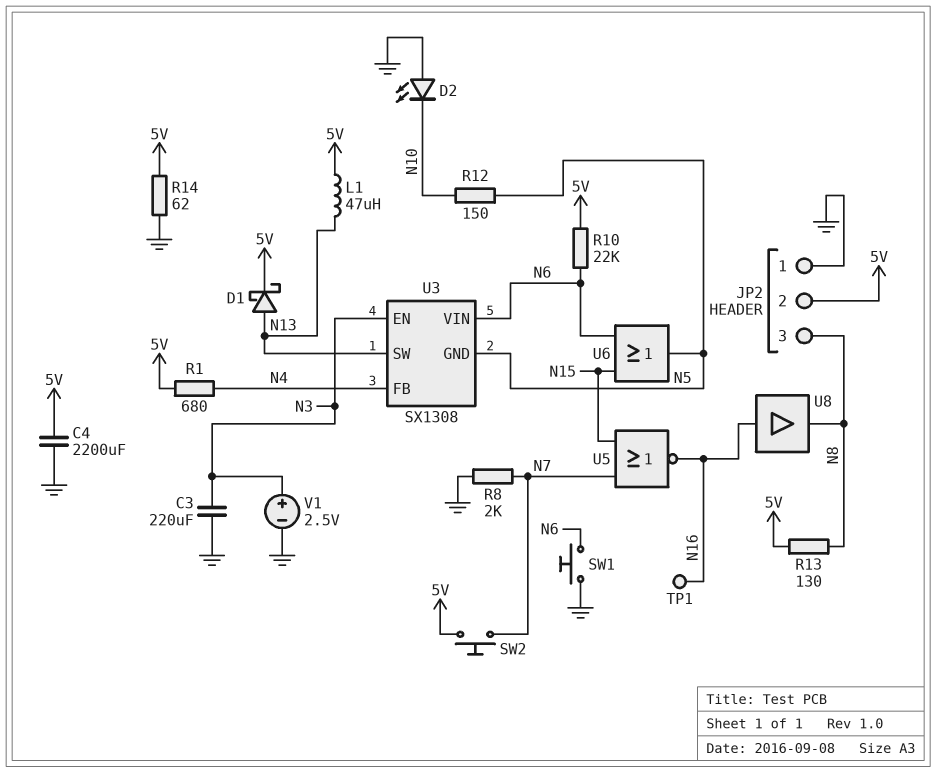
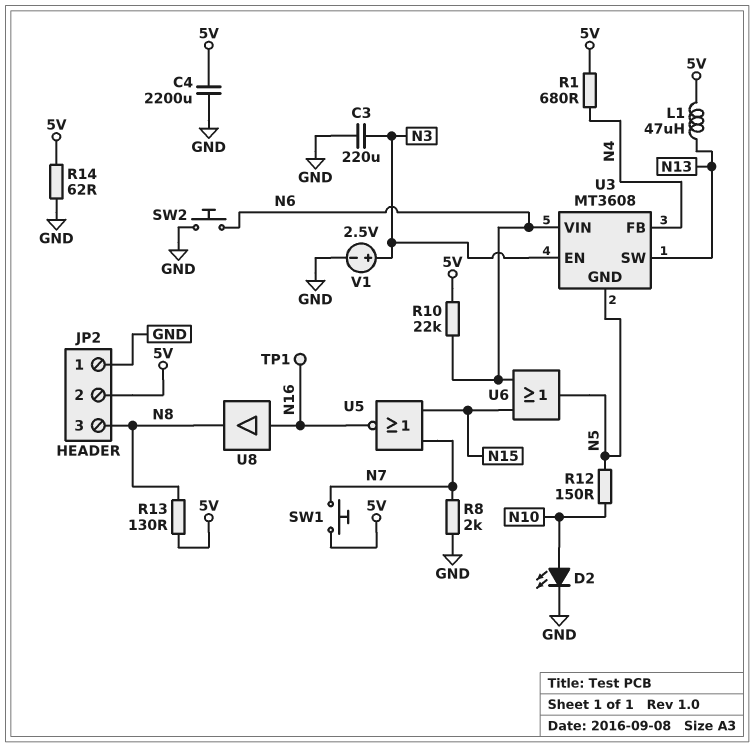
D1: schottky (A N13, K 5V) -> none
D2: LED (A GND, K N10) -> LED (A N10, K GND)
SW1: button (GND, N6) -> button (5V, N7)
SW2: button (5V, N7) -> button (GND, N6)
U3: SX1308 -> MT3608

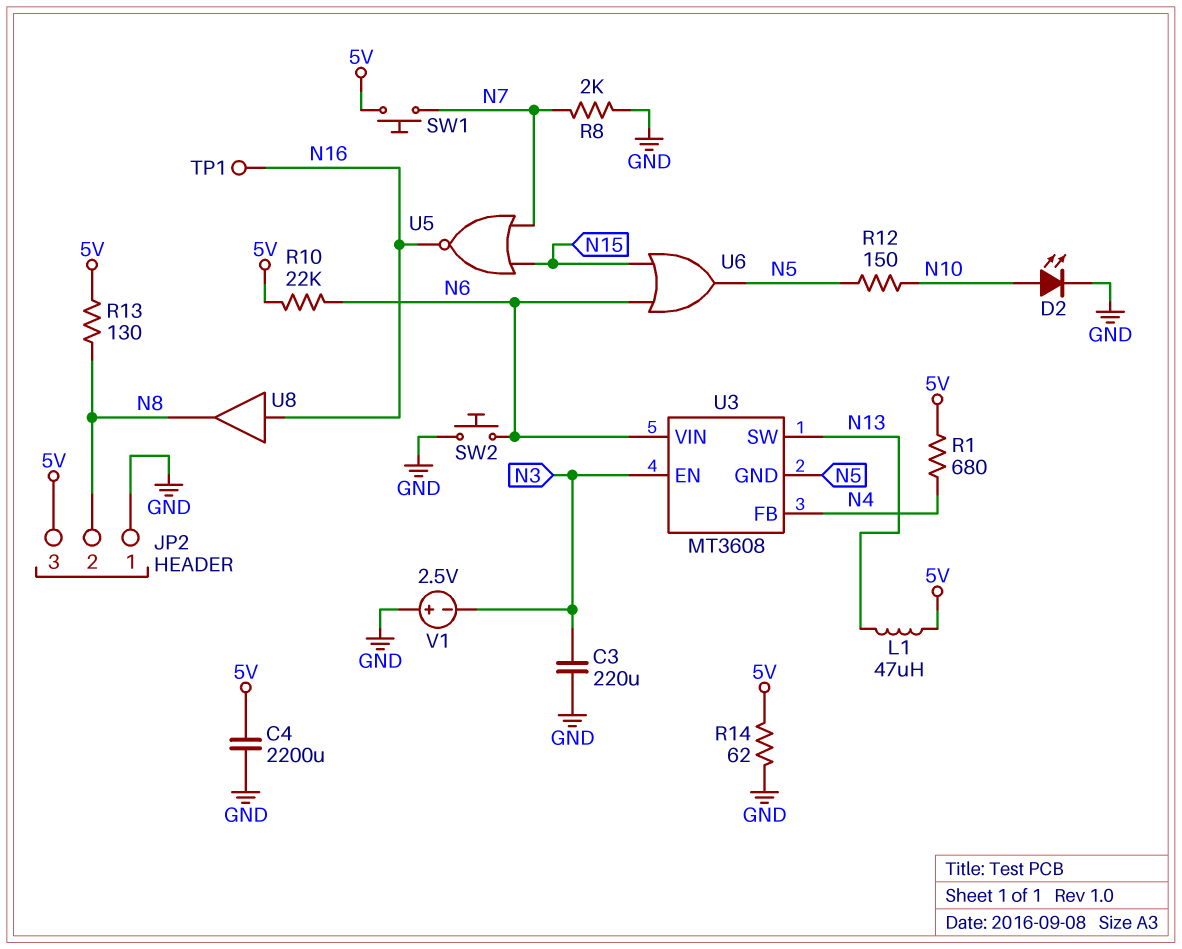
JP2 pin 2: 5V -> N8
JP2 pin 3: N8 -> 5V
V1: 2.5V (plus N3, minus GND) -> 2.5V (plus GND, minus N3)

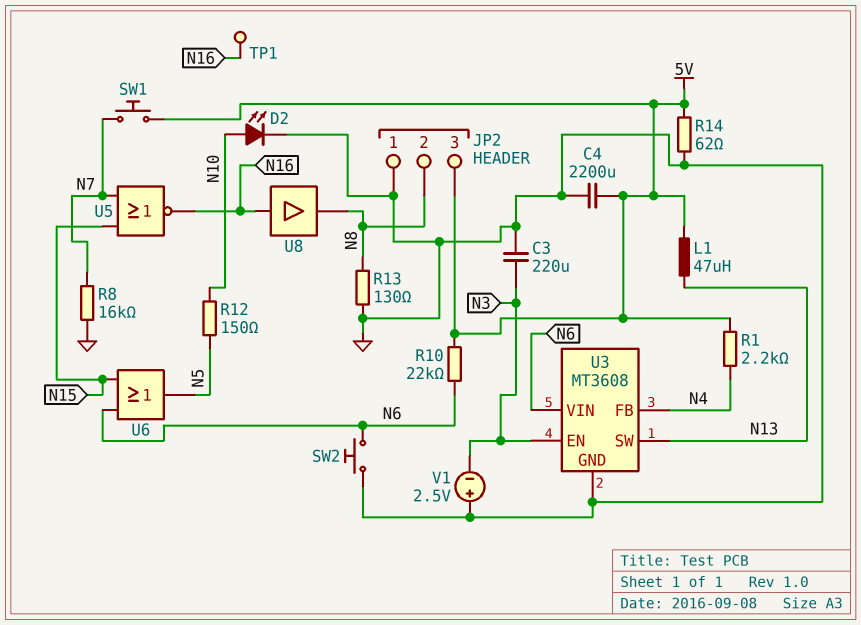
R1: 680 (5V, N4) -> 2.2k (5V, N4)
R8: 2k (GND, N7) -> 16k (GND, N7)
R13: 130 (5V, N8) -> 130 (GND, N8)
U3 pin GND: N5 -> GND

